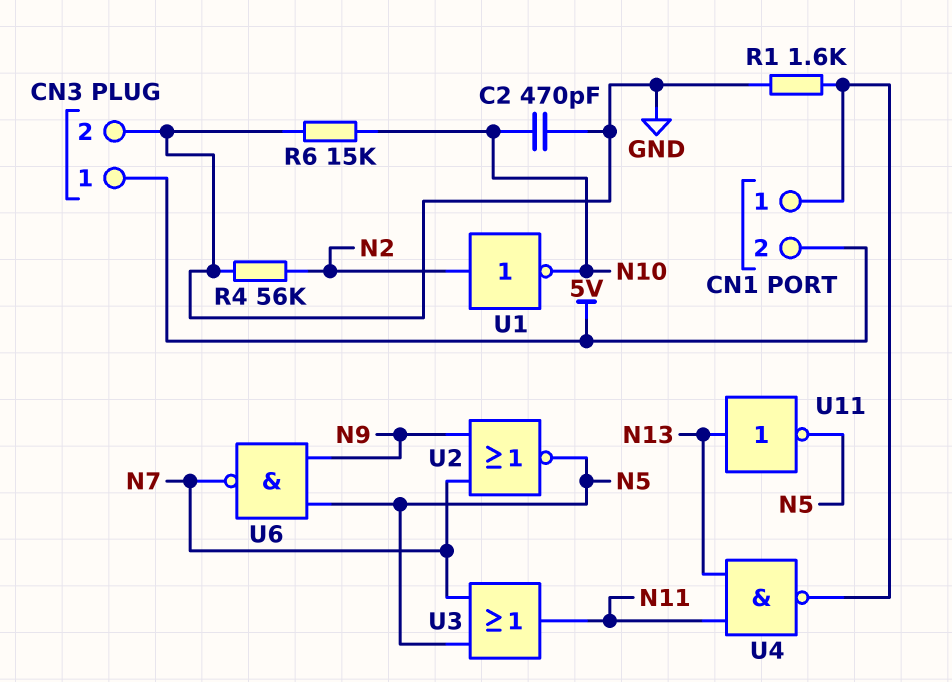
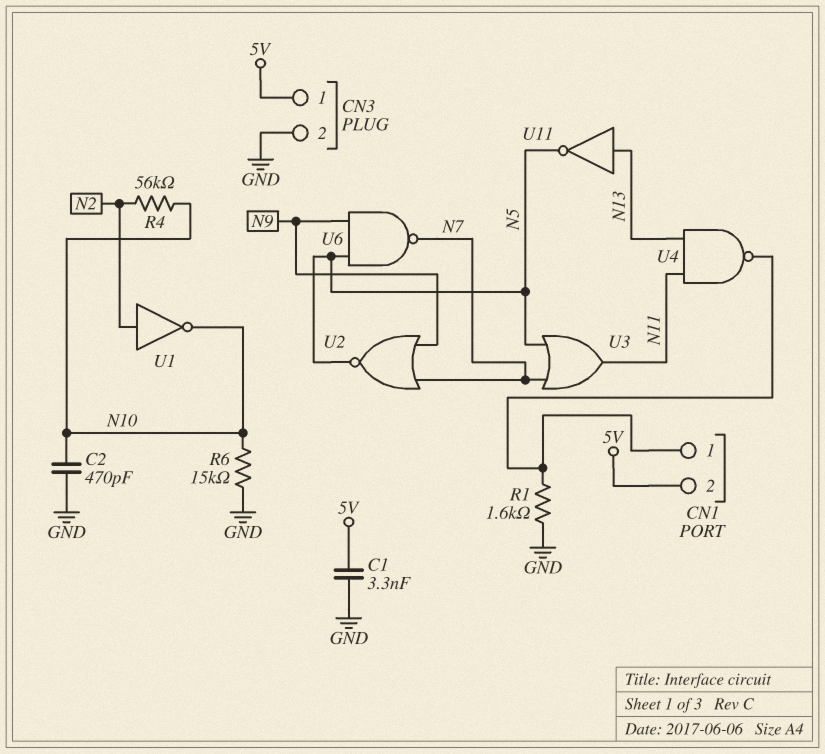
C1: none -> 3.3nF (5V, GND)
R4: 56k (GND, N2) -> 56k (N2, N10)

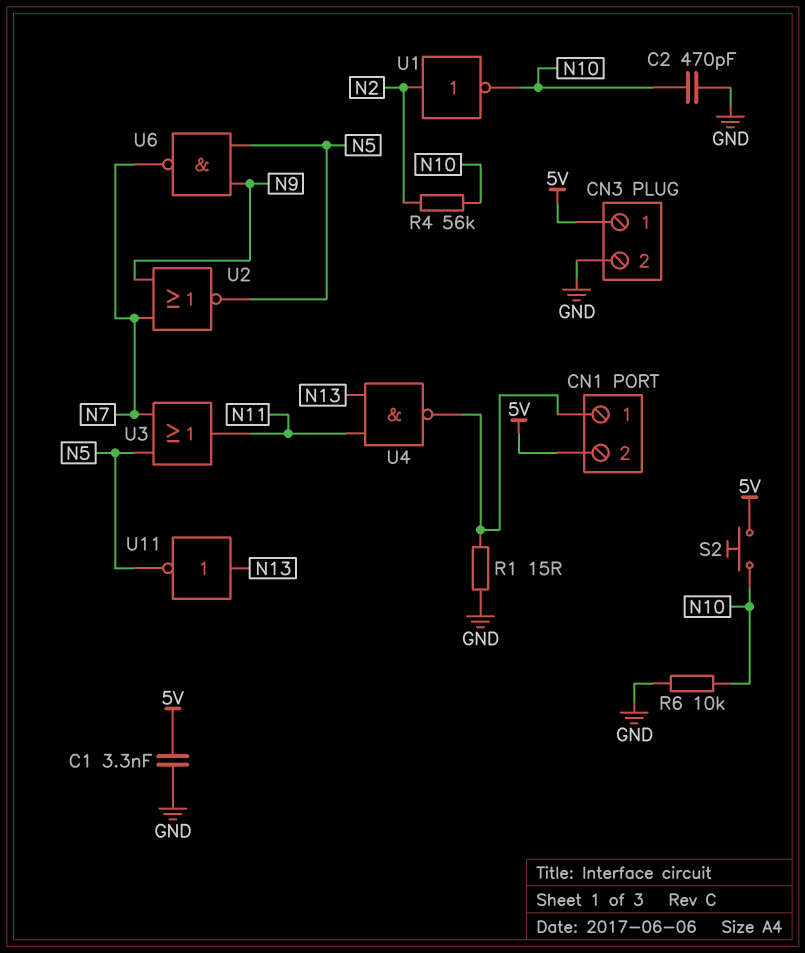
R1: 1.6k (CN1/1, GND) -> 15 (CN1/1, GND)
R6: 15k (GND, N10) -> 10k (GND, N10)
S2: none -> button (5V, N10)

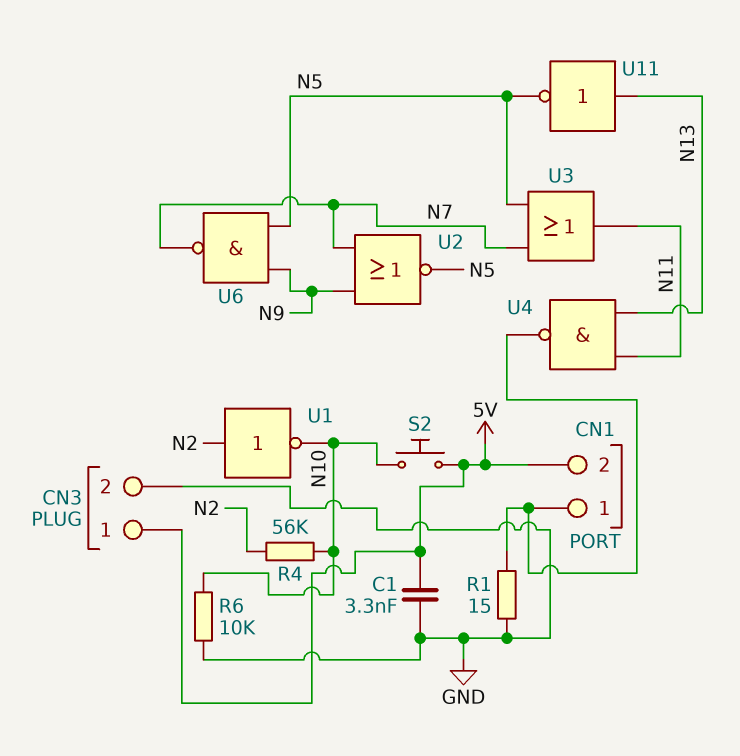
C2: 470pF (GND, N10) -> none

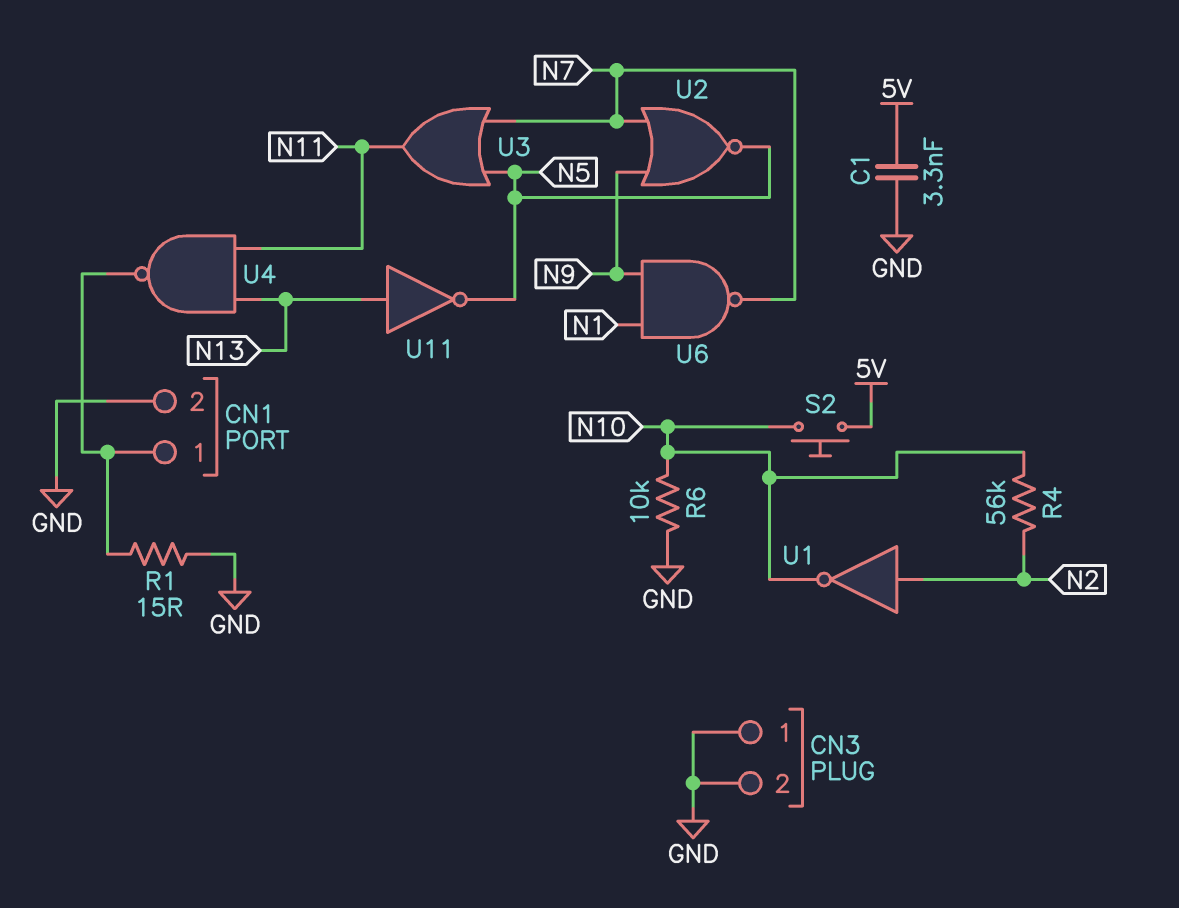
CN1 pin 2: 5V -> GND
CN3 pin 1: 5V -> GND
U6: NAND (in N5, in N9, out N7) -> NAND (in N1, in N9, out N7)

